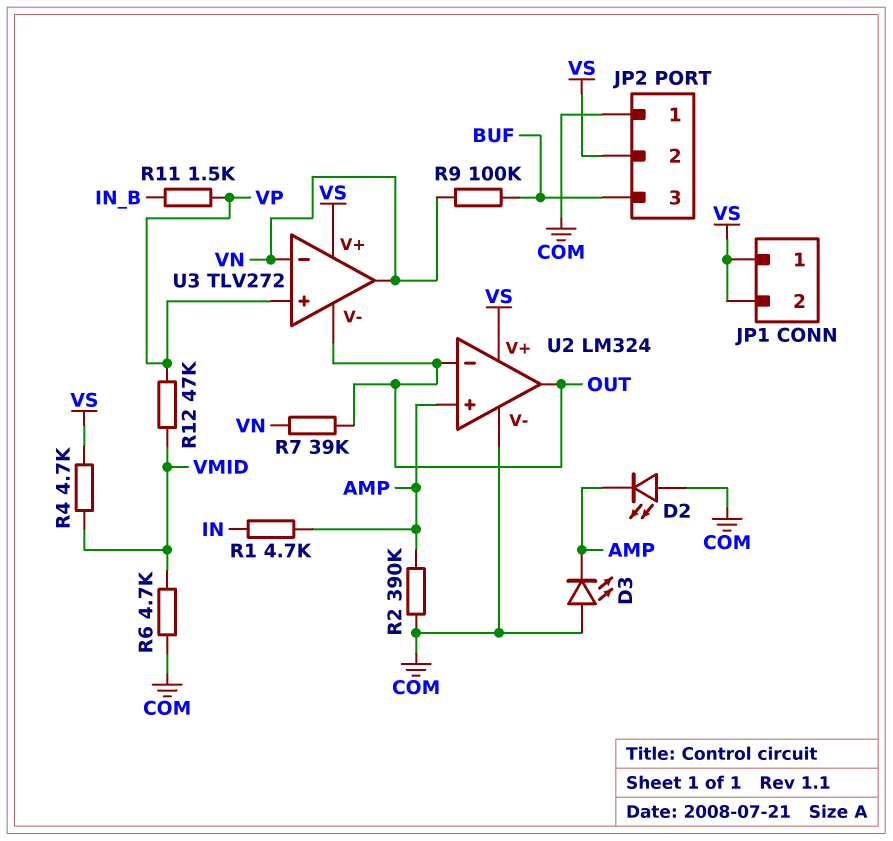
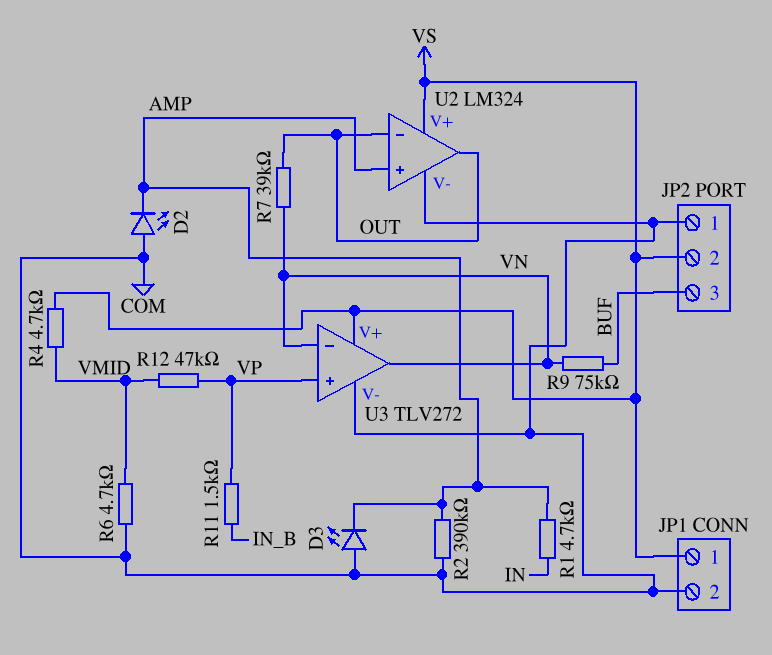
JP1 pin 2: VS -> COM
R9: 100k (BUF, VN) -> 75k (BUF, VN)
U3 pin V-: OUT -> COM

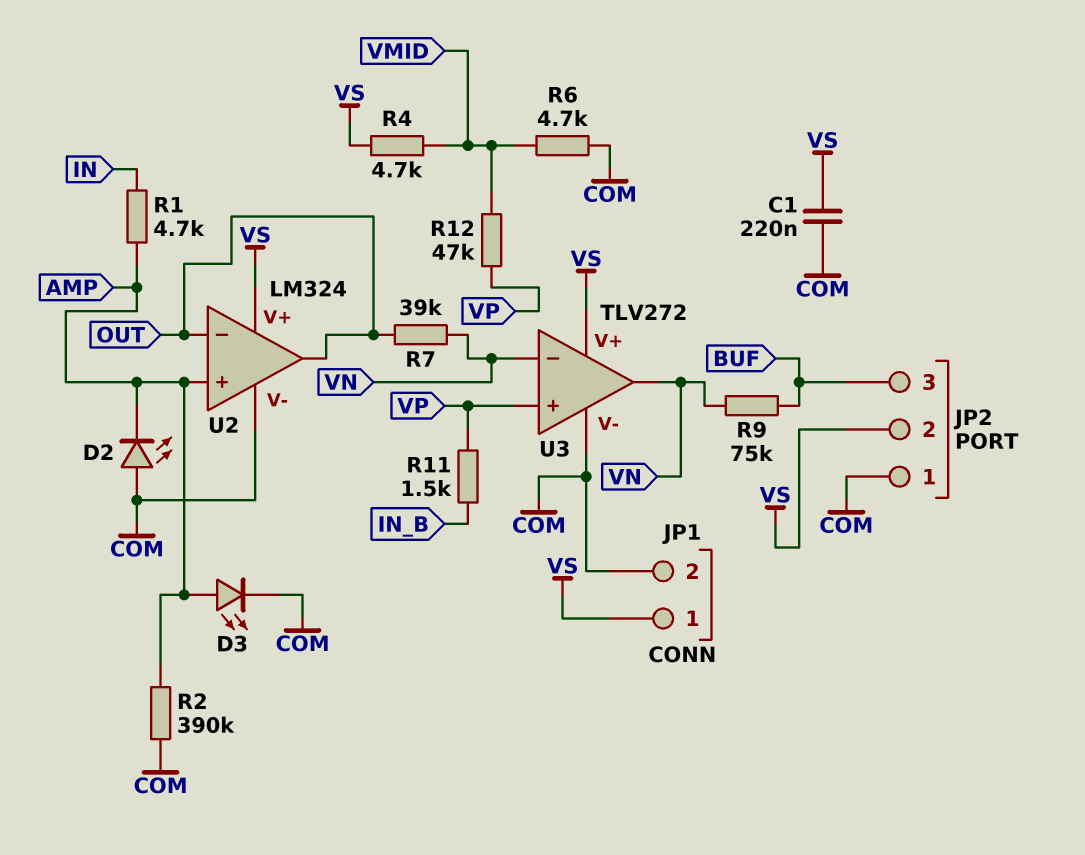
C1: none -> 220nF (COM, VS)
D3: LED (A COM, K AMP) -> LED (A AMP, K COM)

